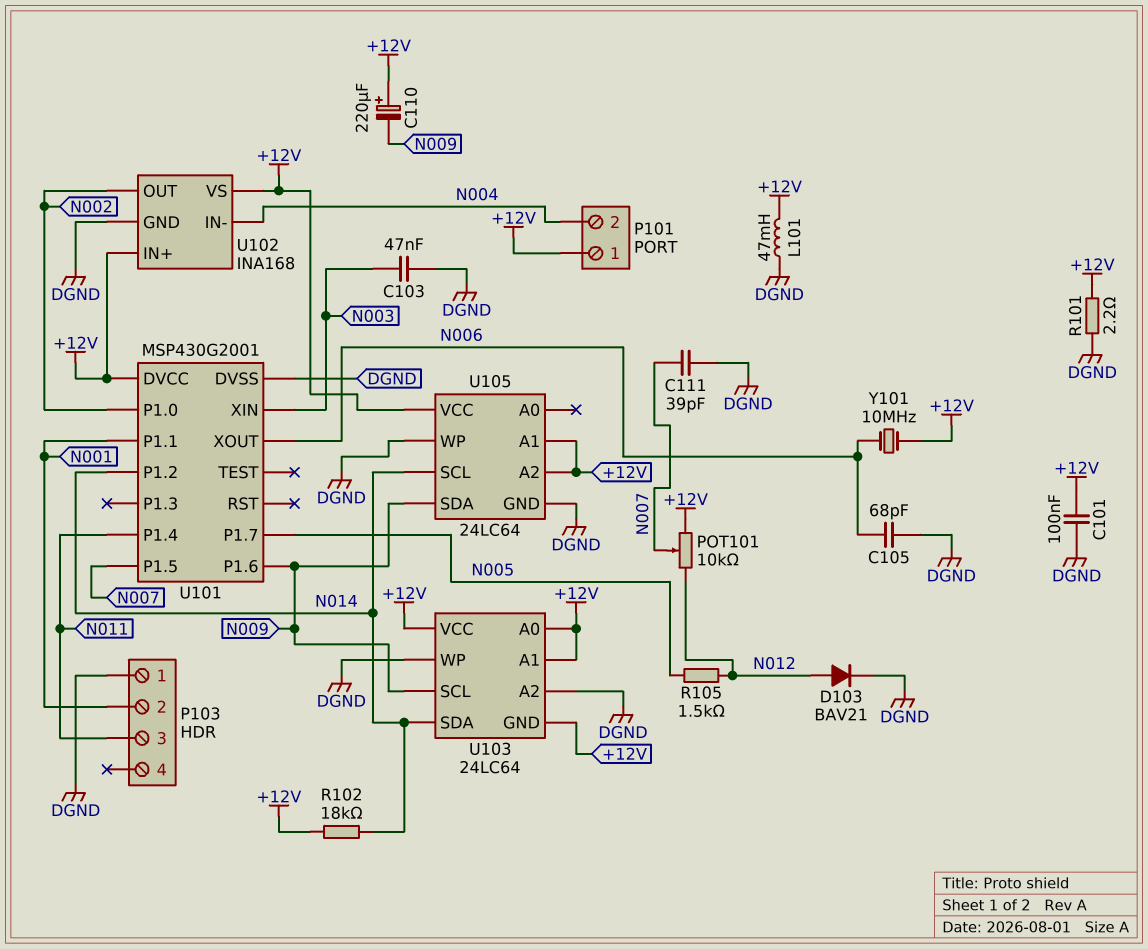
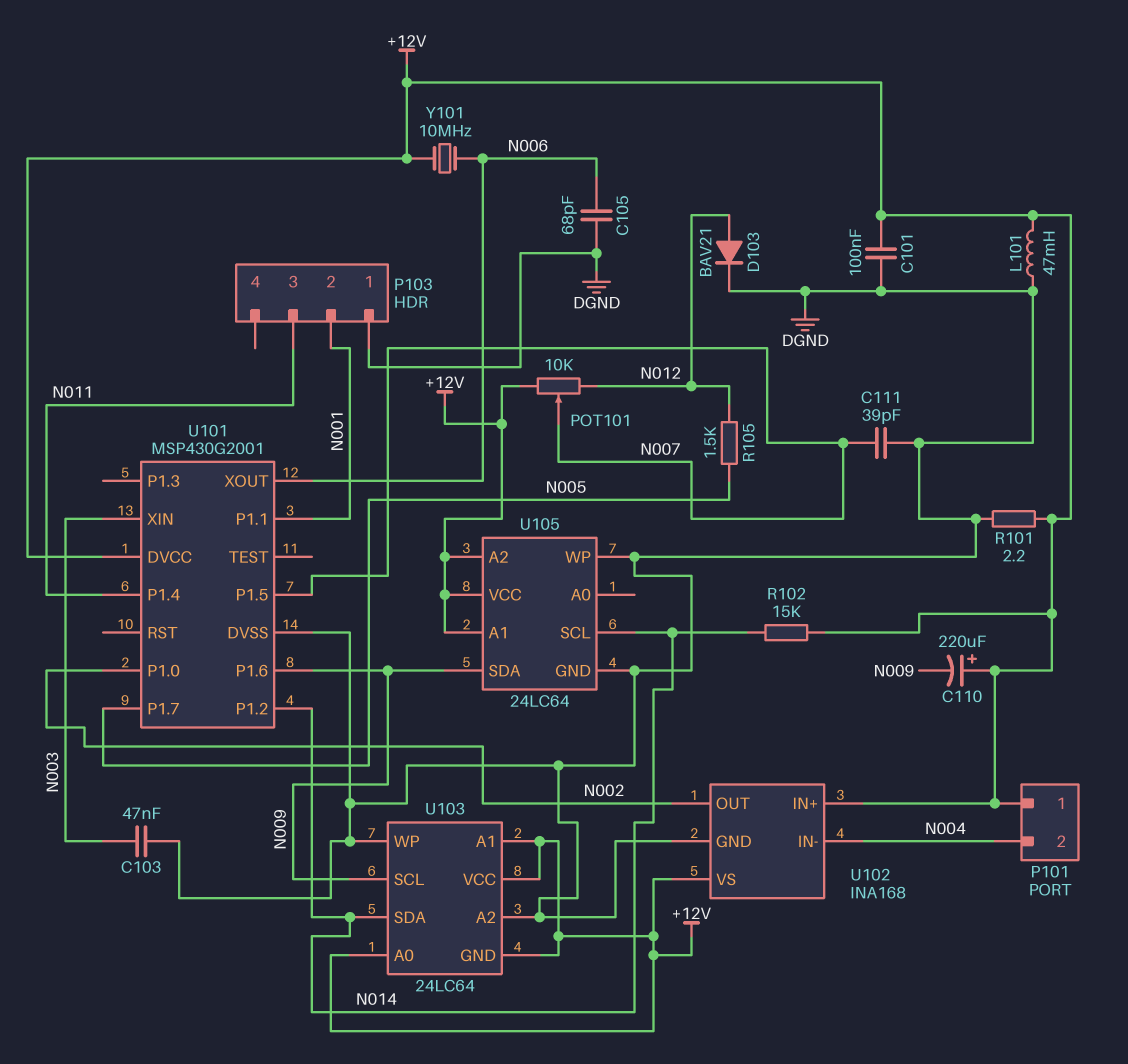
R102: 18k (+12V, N014) -> 15k (+12V, N014)

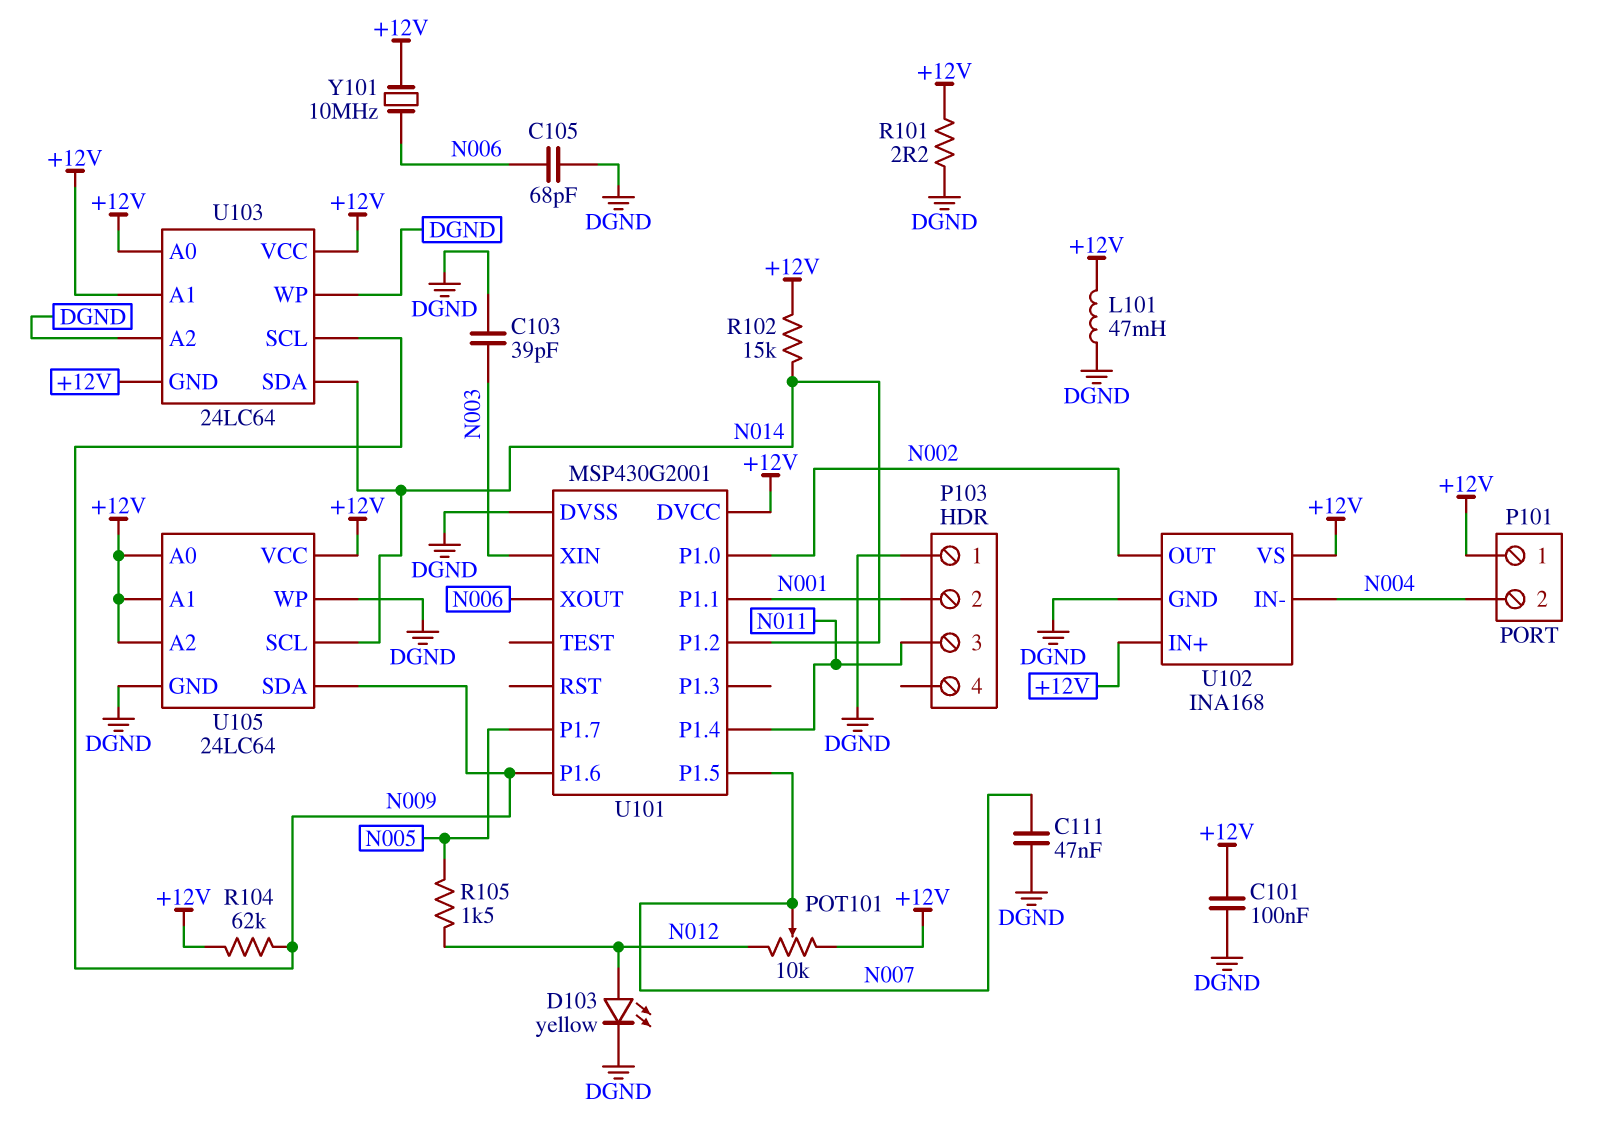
C103: 47nF (DGND, N003) -> 39pF (DGND, N003)
C110: 220uF (plus +12V, minus N009) -> none
C111: 39pF (DGND, N007) -> 47nF (DGND, N007)
D103: diode BAV21 (A N012, K DGND) -> LED yellow (A N012, K DGND)
R104: none -> 62k (+12V, N009)
U105 pin A0: none -> +12V

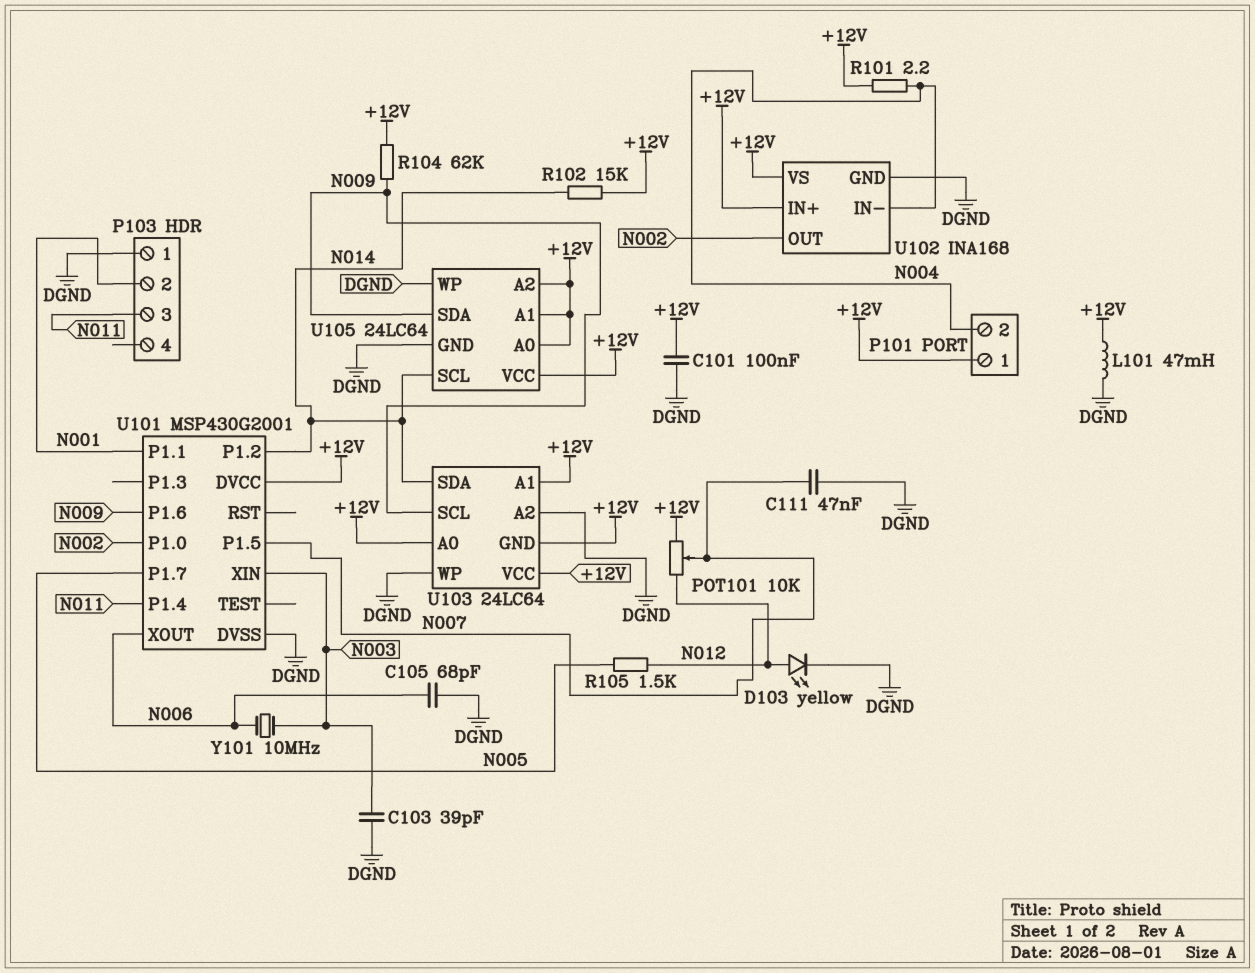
R101: 2.2 (+12V, DGND) -> 2.2 (+12V, N004)
Y101: 10MHz (+12V, N006) -> 10MHz (N003, N006)

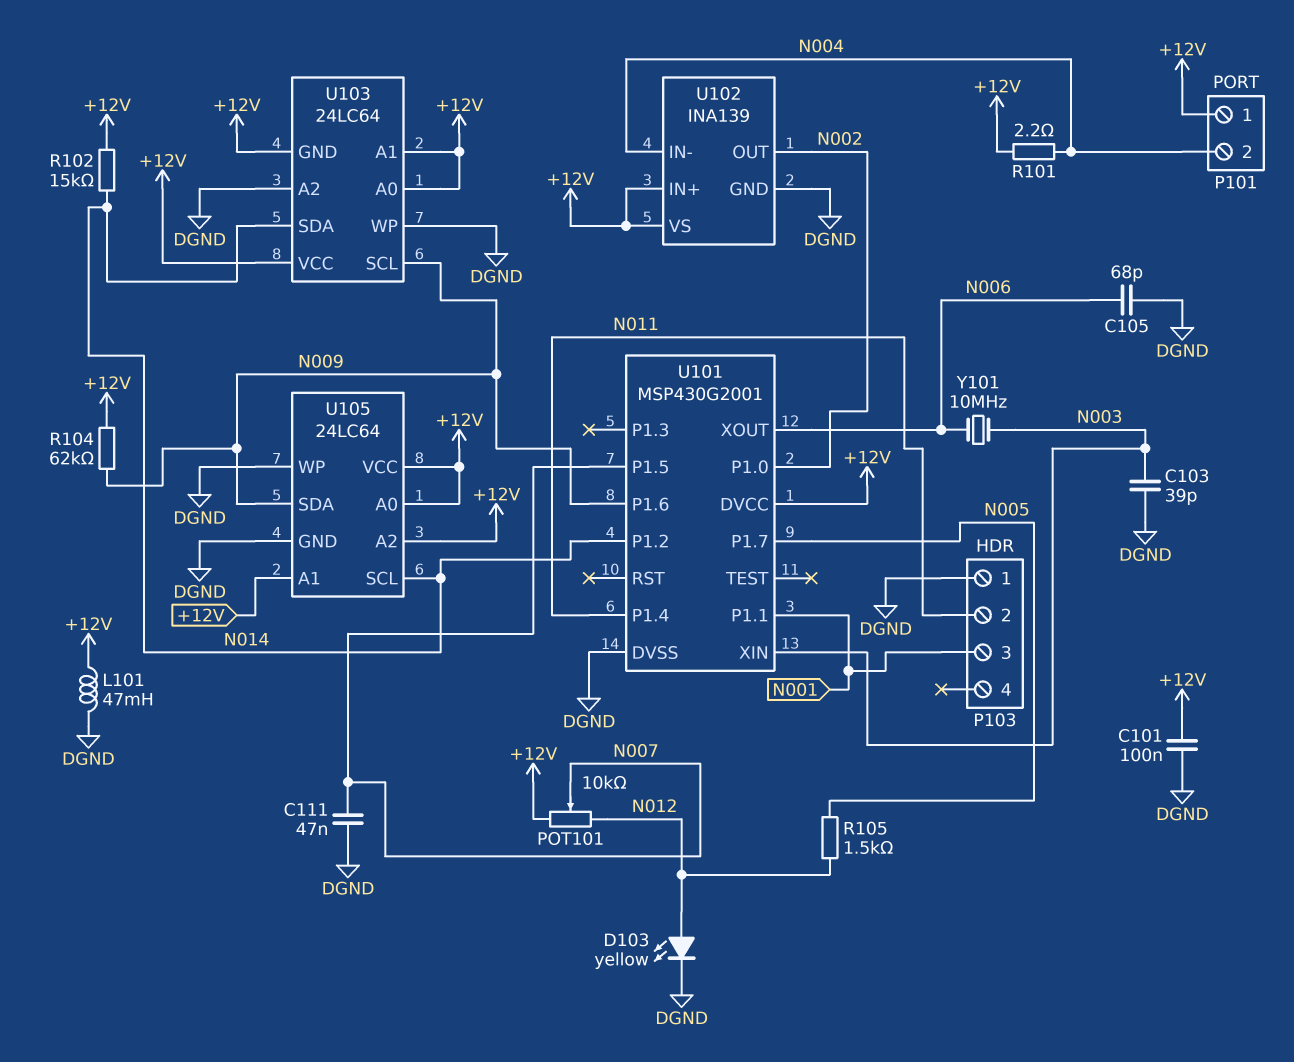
P103 pin 2: N001 -> N011
P103 pin 3: N011 -> N001
U102: INA168 -> INA139

